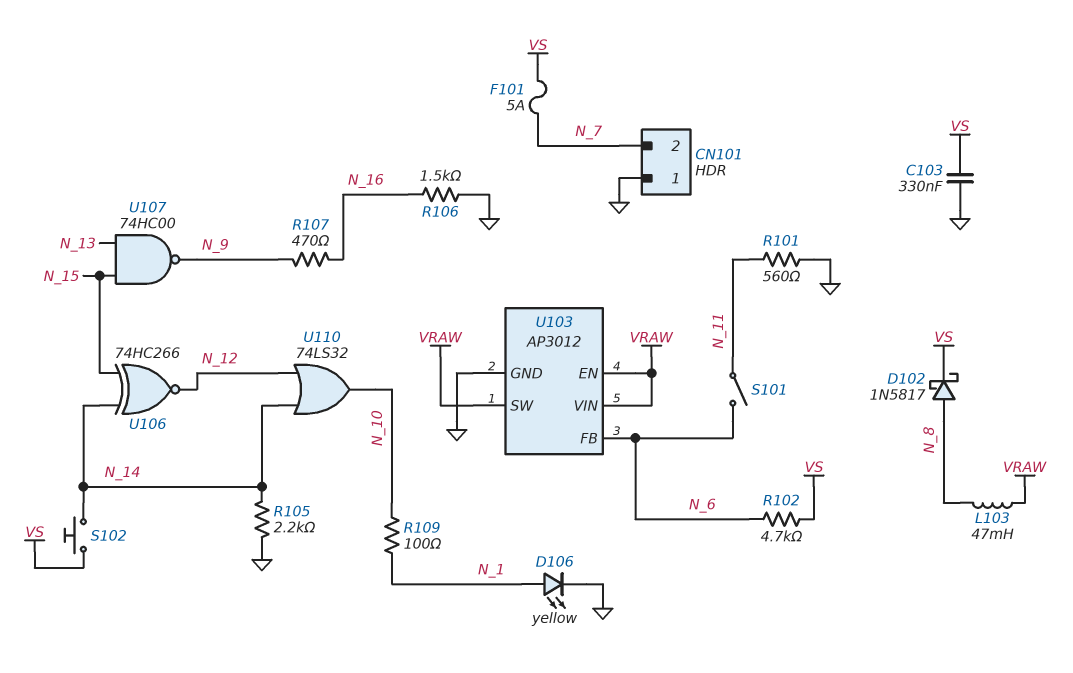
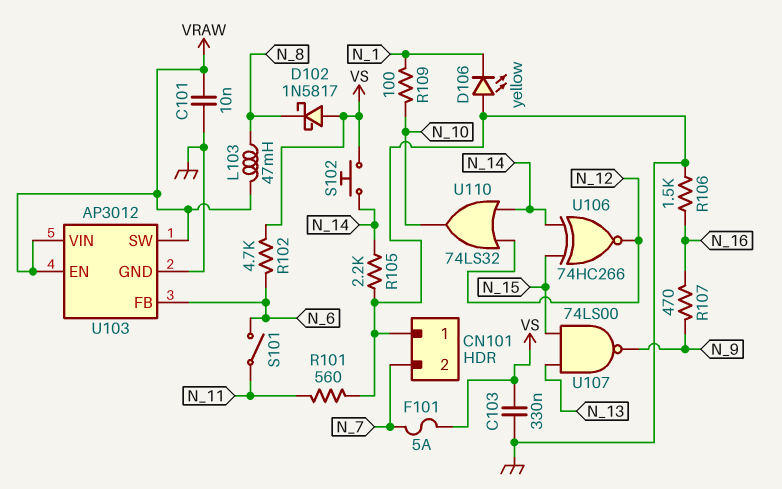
C101: none -> 10nF (GND, VRAW)
D102: schottky 1N5817 (A N_8, K VS) -> schottky 1N5817 (A VS, K N_8)
D106: LED yellow (A N_1, K GND) -> LED yellow (A GND, K N_1)
U107: NAND 74HC00 (in N_13, in N_15, out N_9) -> NAND 74LS00 (in N_13, in N_15, out N_9)

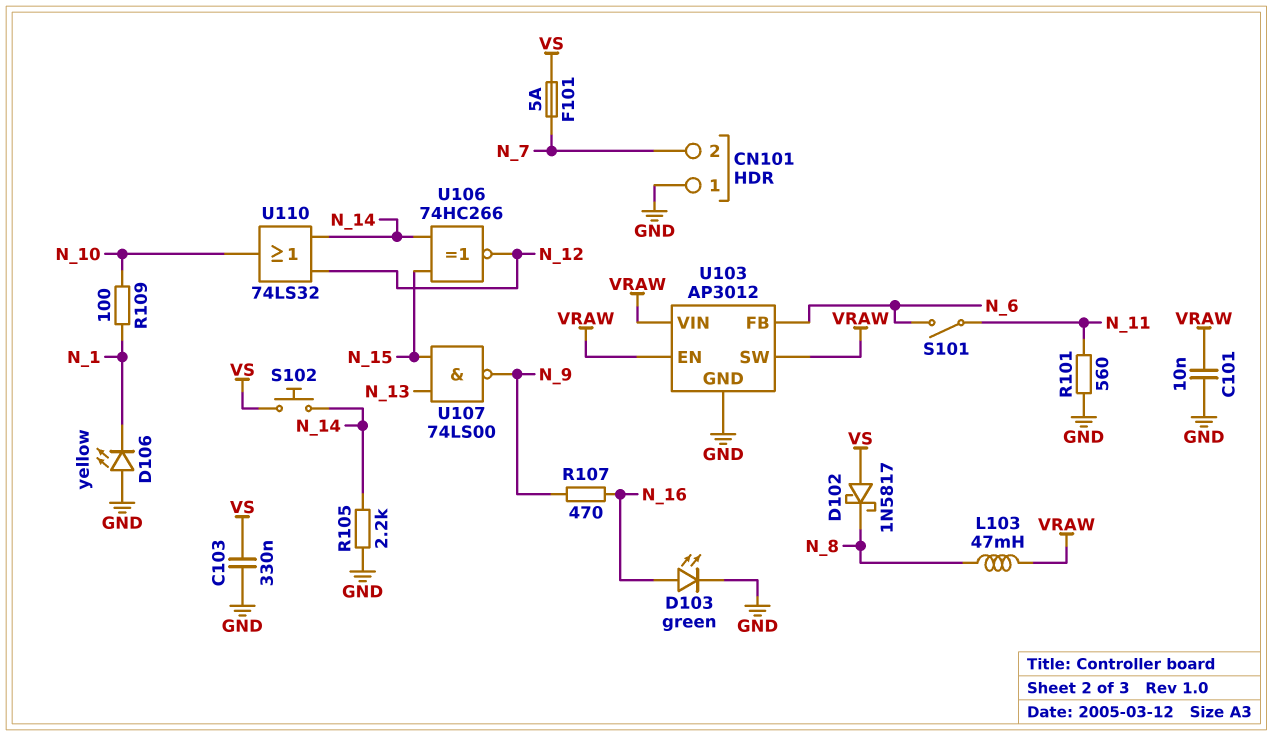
D103: none -> LED green (A N_16, K GND)
R102: 4.7k (N_6, VS) -> none
R106: 1.5k (GND, N_16) -> none

